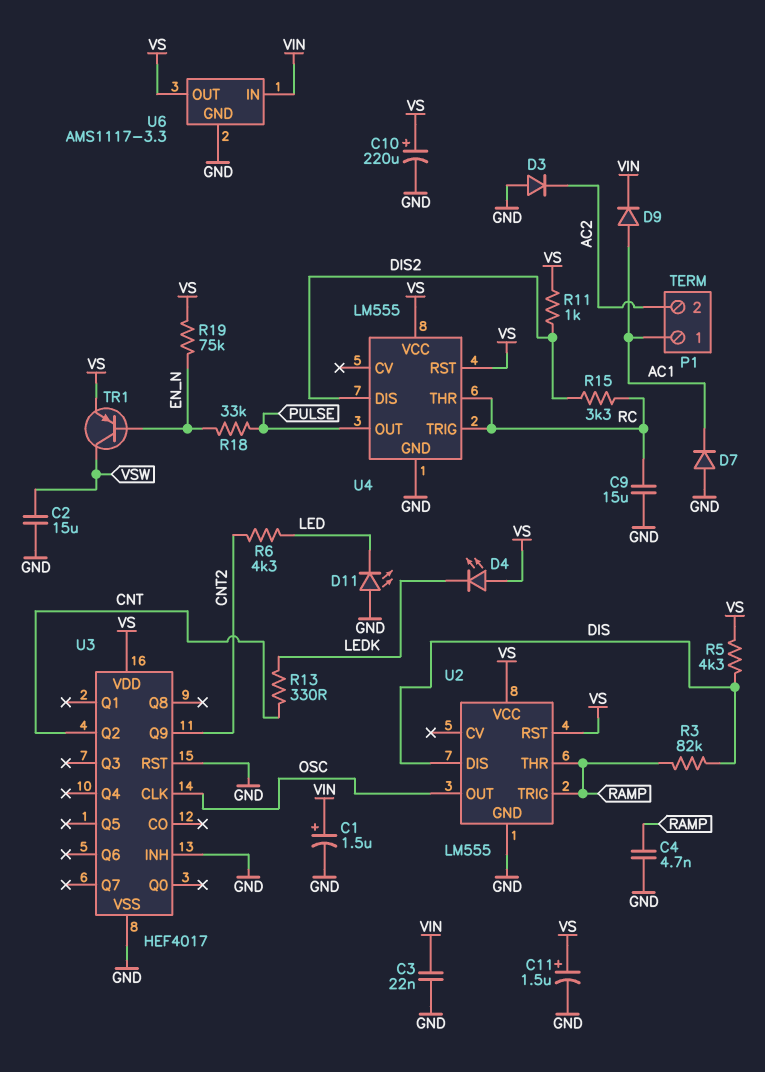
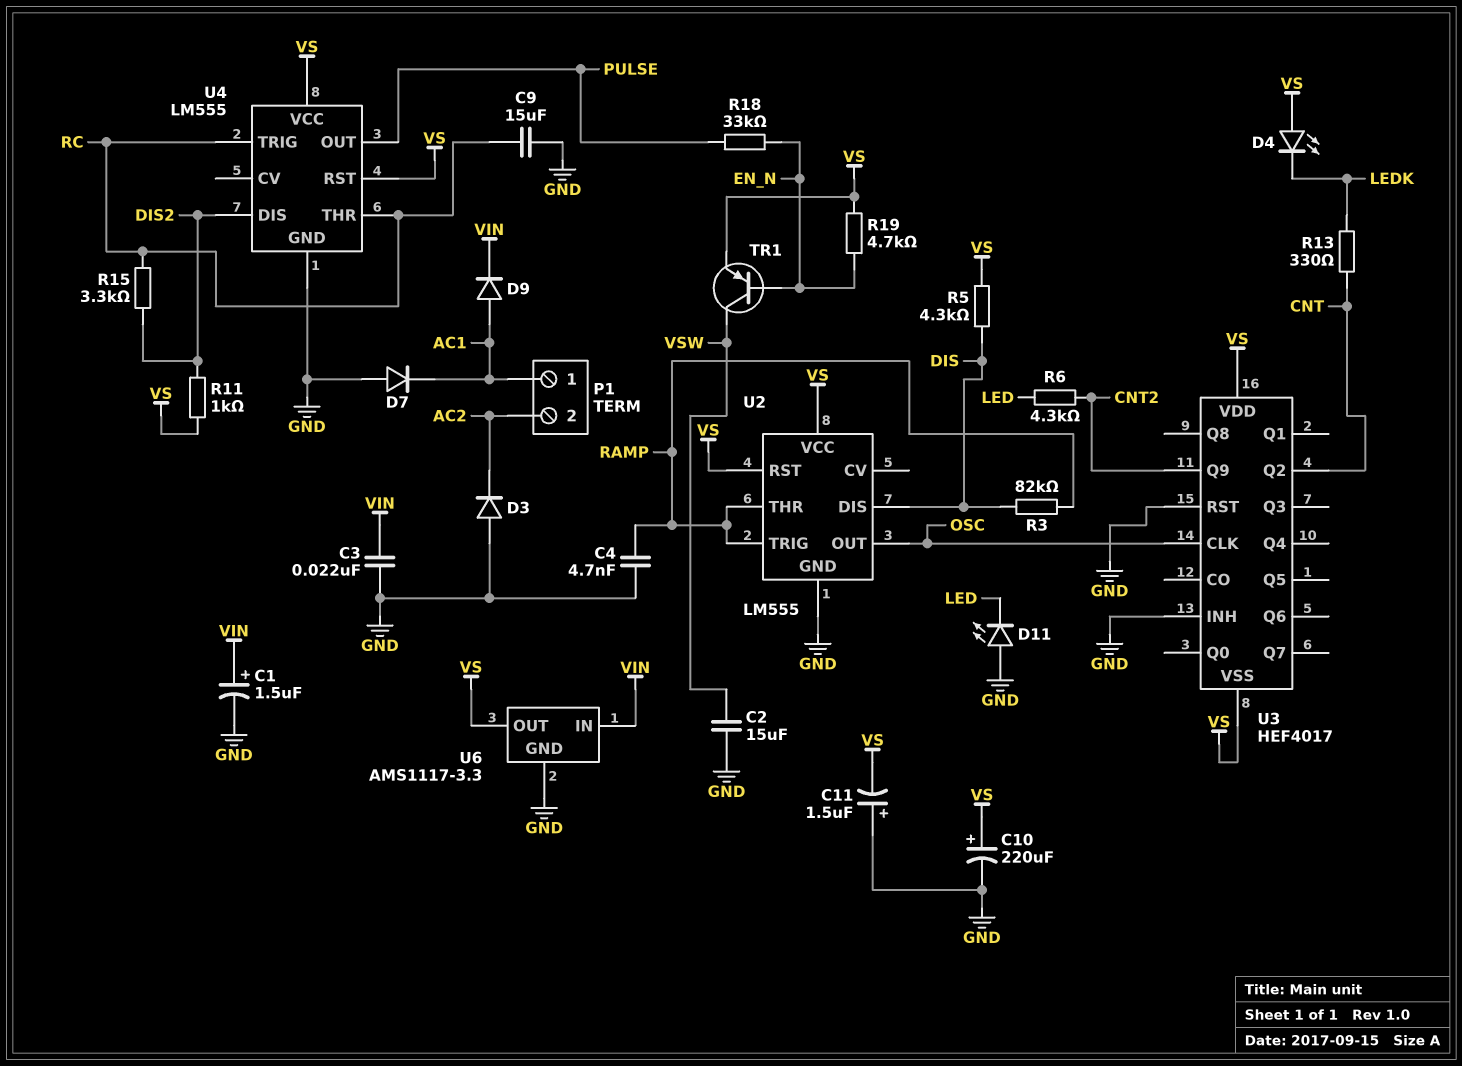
C11: 1.5uF (plus VS, minus GND) -> 1.5uF (plus GND, minus VS)
R19: 75k (EN_N, VS) -> 4.7k (EN_N, VS)
U3 pin VSS: GND -> VS

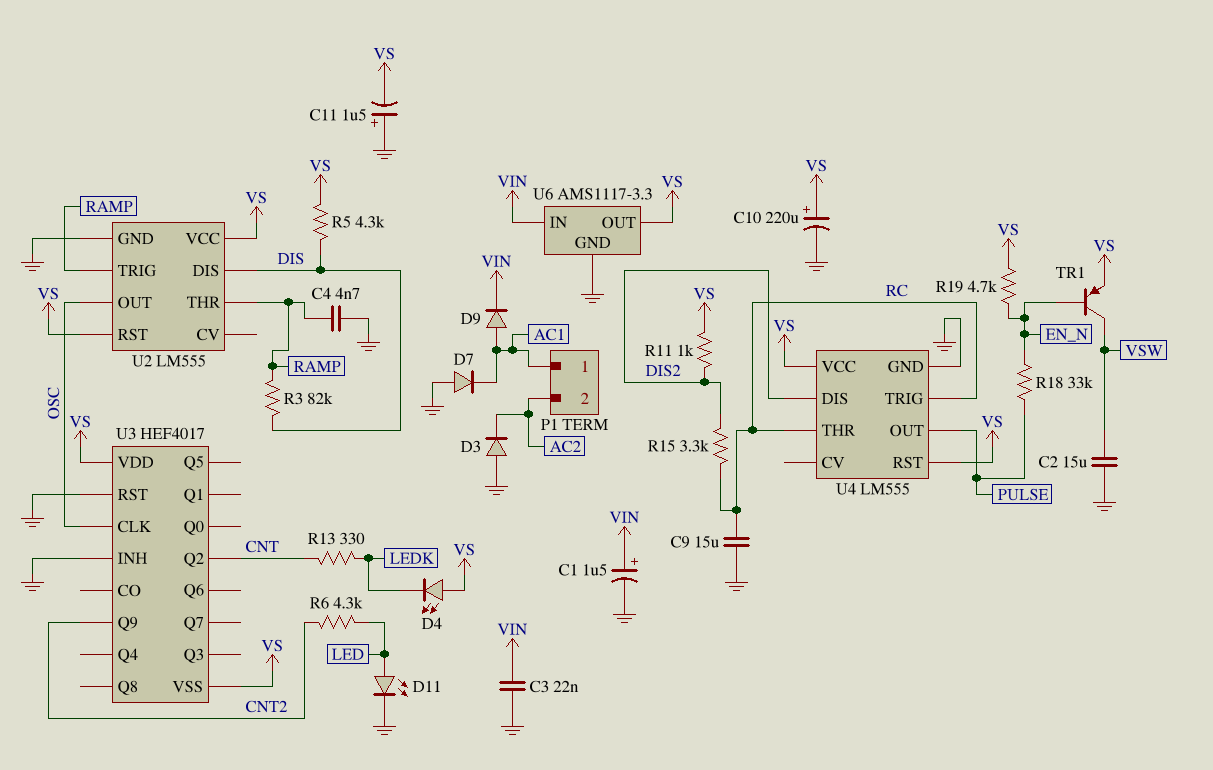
D11: LED (A GND, K LED) -> LED (A LED, K GND)

